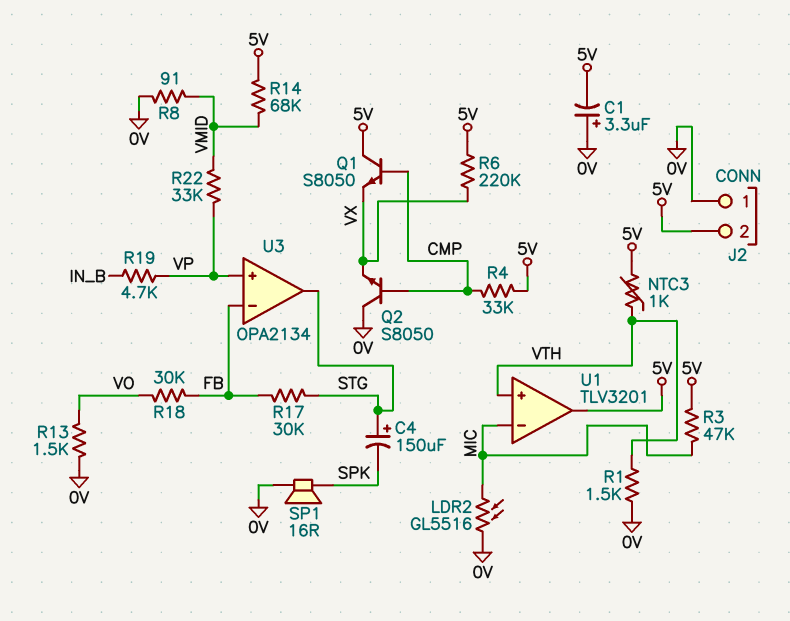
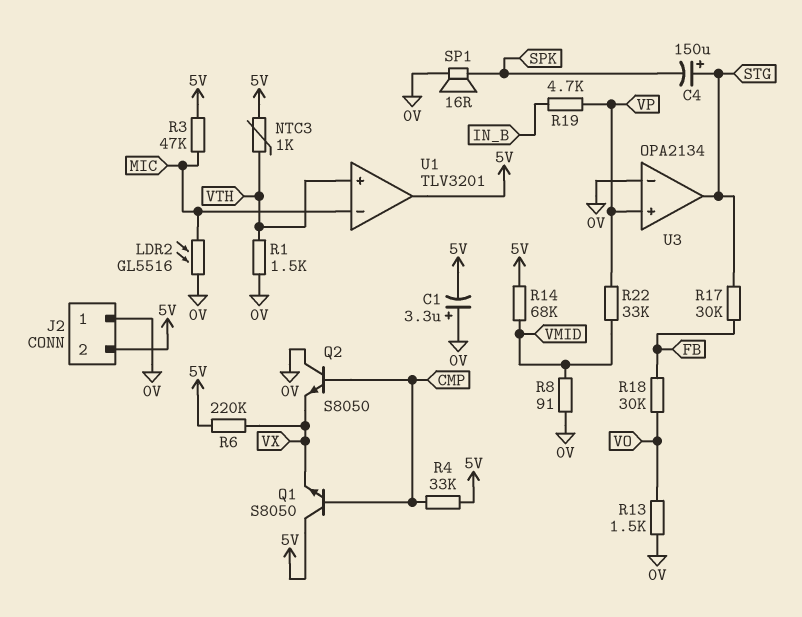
U3 pin in-: FB -> 0V

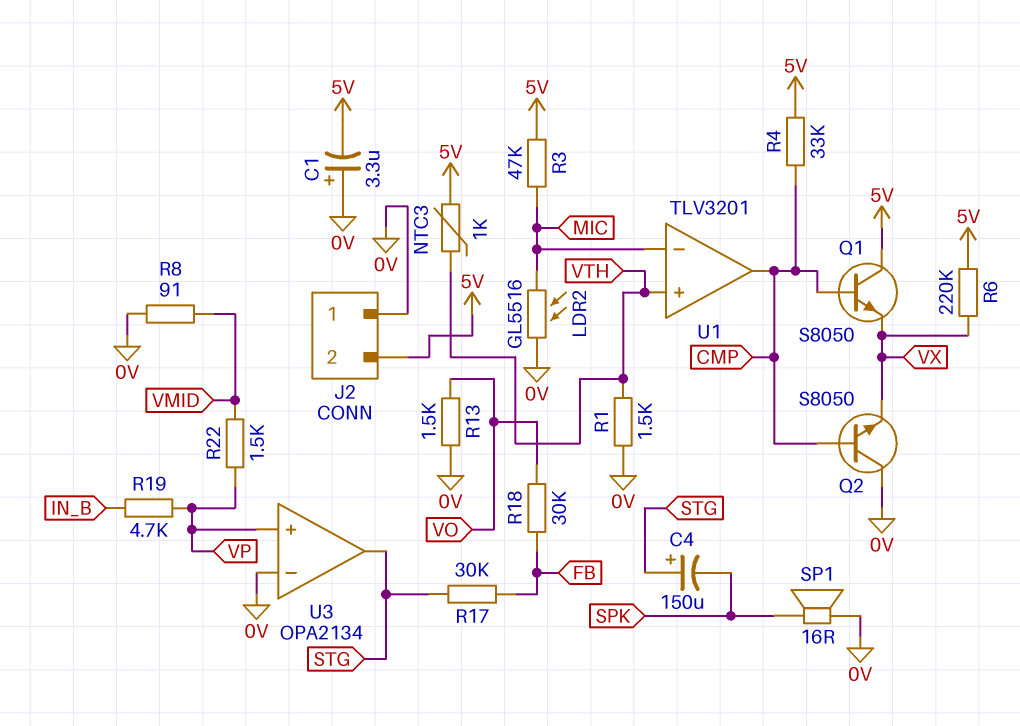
R14: 68k (5V, VMID) -> none
R22: 33k (VMID, VP) -> 1.5k (VMID, VP)
U1 pin out: 5V -> CMP

